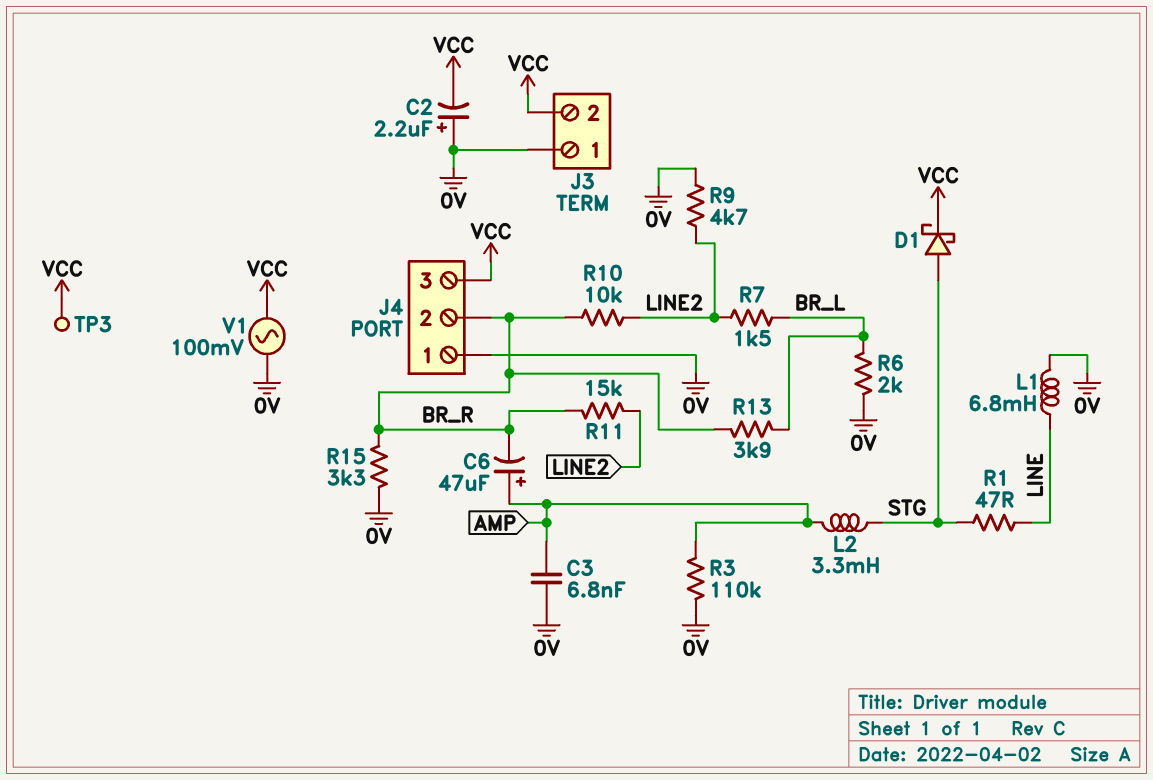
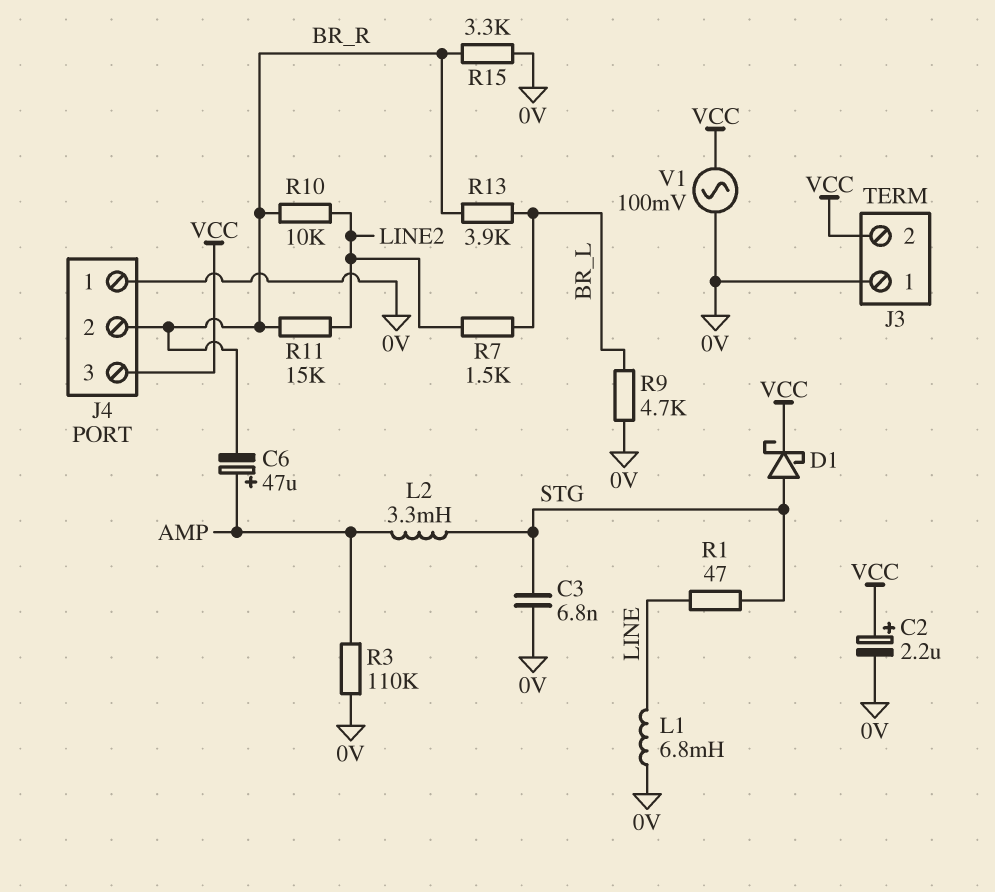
C2: 2.2uF (plus 0V, minus VCC) -> 2.2uF (plus VCC, minus 0V)
C3: 6.8nF (0V, AMP) -> 6.8nF (0V, STG)
R6: 2k (0V, BR_L) -> none
R9: 4.7k (0V, LINE2) -> 4.7k (0V, BR_L)
TP3: test point (VCC) -> none

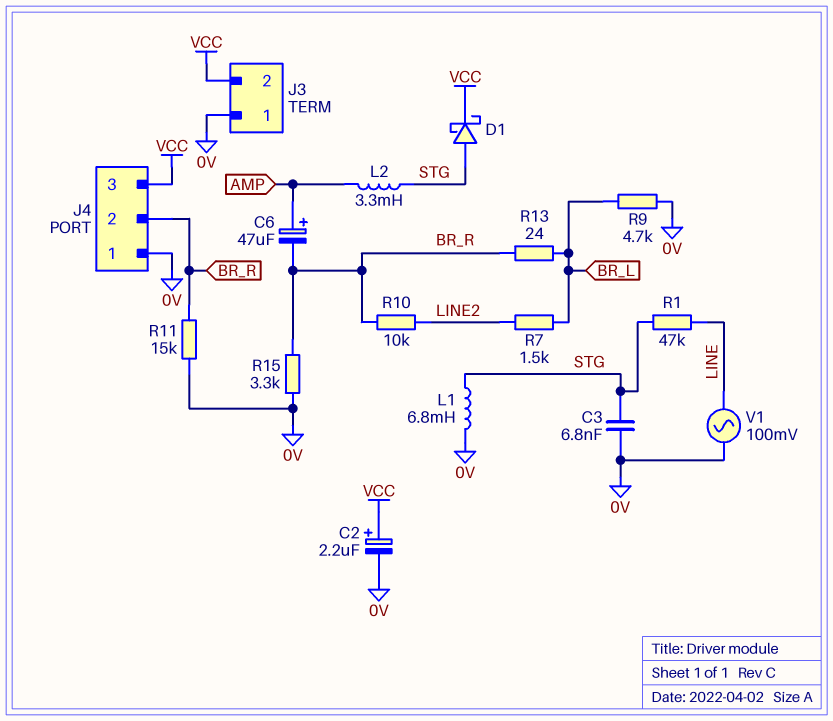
L1: 6.8mH (0V, LINE) -> 6.8mH (0V, STG)
R1: 47 (LINE, STG) -> 47k (LINE, STG)
R3: 110k (0V, AMP) -> none
R11: 15k (BR_R, LINE2) -> 15k (0V, BR_R)
R13: 3.9k (BR_L, BR_R) -> 24 (BR_L, BR_R)
V1: AC 100mV (0V, VCC) -> AC 100mV (0V, LINE)

